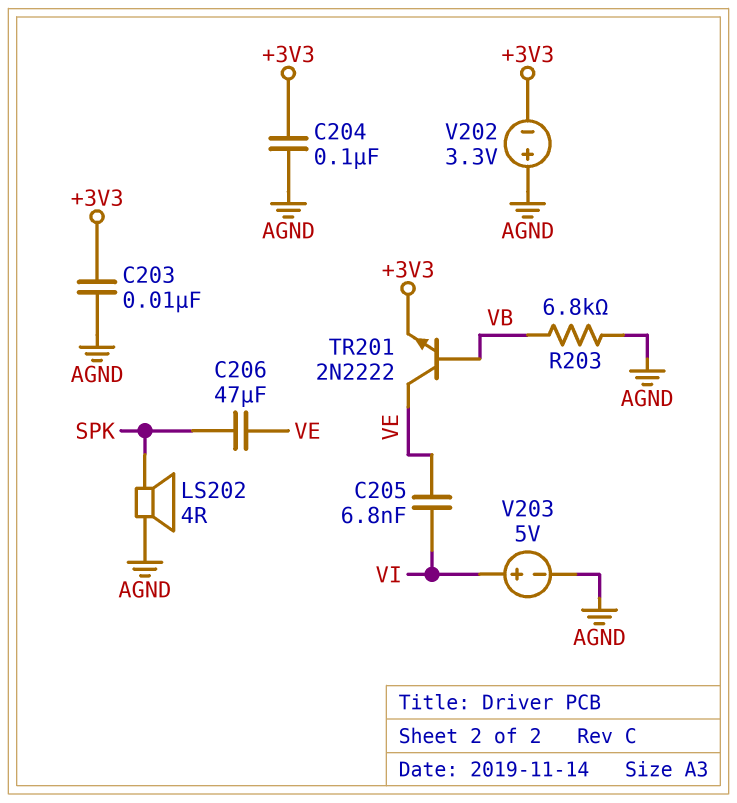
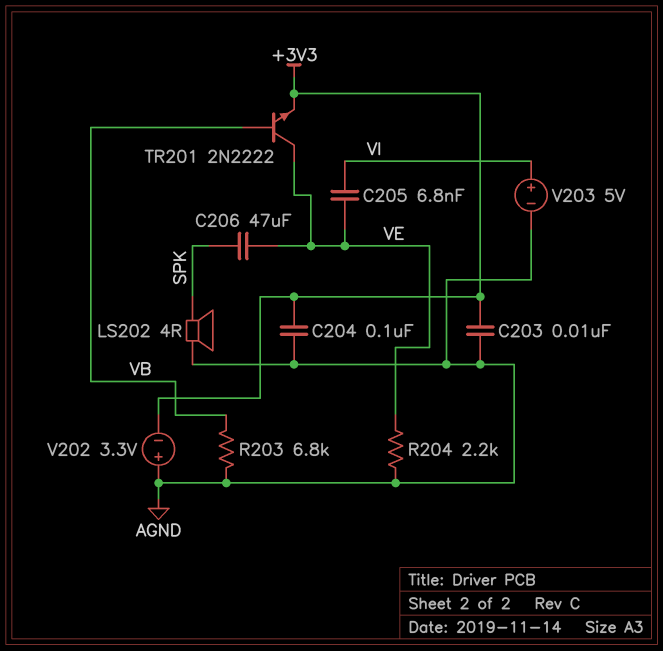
R204: none -> 2.2k (AGND, VE)

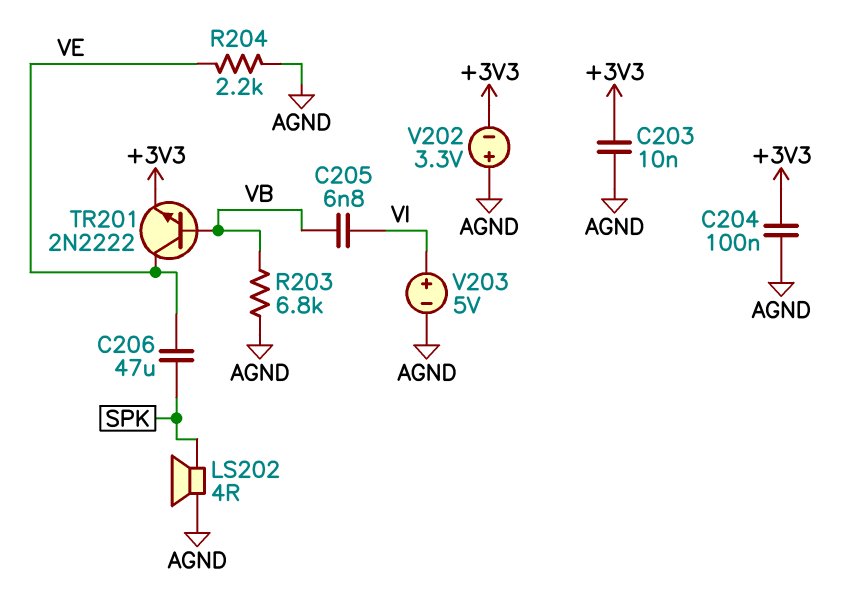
C205: 6.8nF (VE, VI) -> 6.8nF (VB, VI)

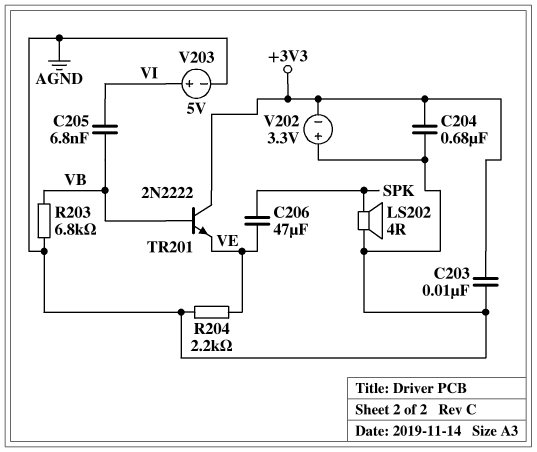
C204: 100nF (+3V3, AGND) -> 680nF (+3V3, AGND)
TR201: NPN 2N2222 (B VB, C VE, E +3V3) -> NPN 2N2222 (B VB, C +3V3, E VE)

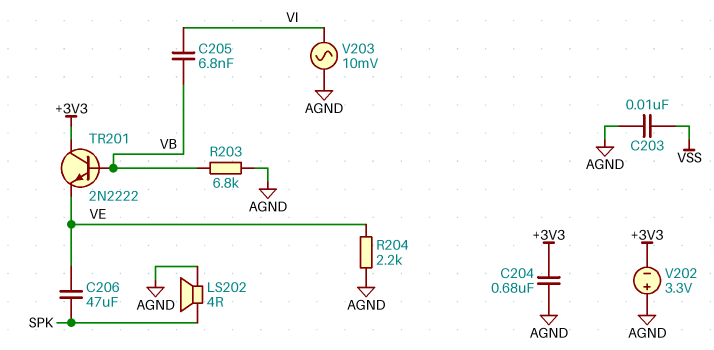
C203: 10nF (+3V3, AGND) -> 10nF (AGND, VSS)
V203: 5V (plus VI, minus AGND) -> AC 10mV (AGND, VI)

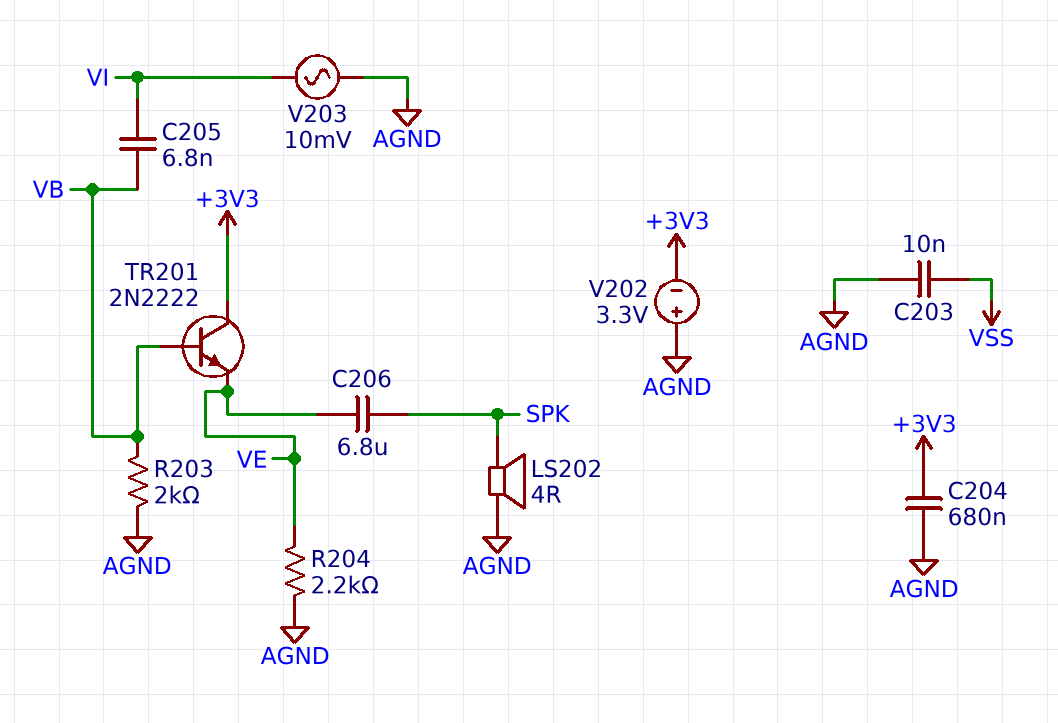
C206: 47uF (SPK, VE) -> 6.8uF (SPK, VE)
R203: 6.8k (AGND, VB) -> 2k (AGND, VB)

